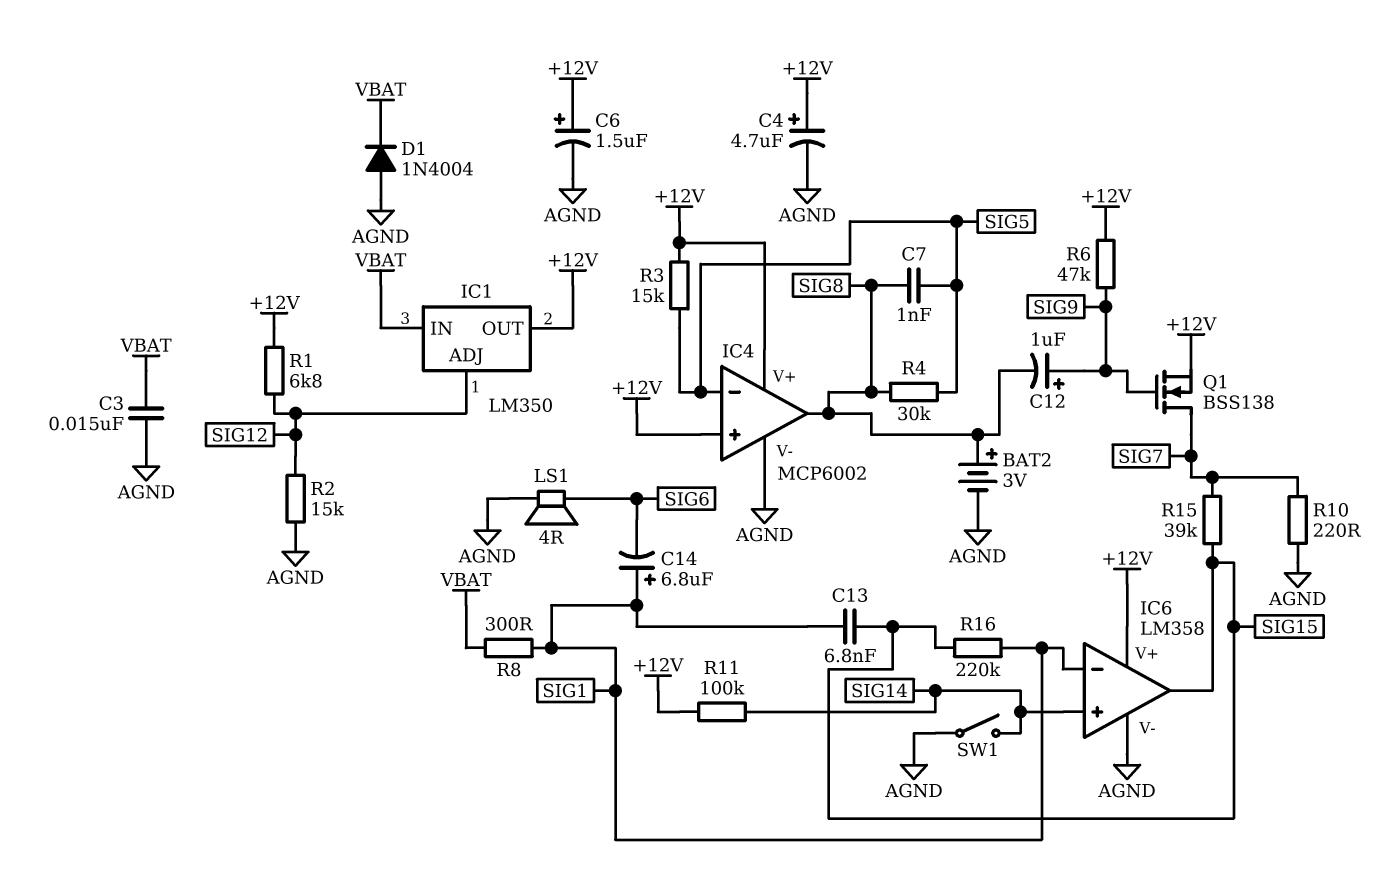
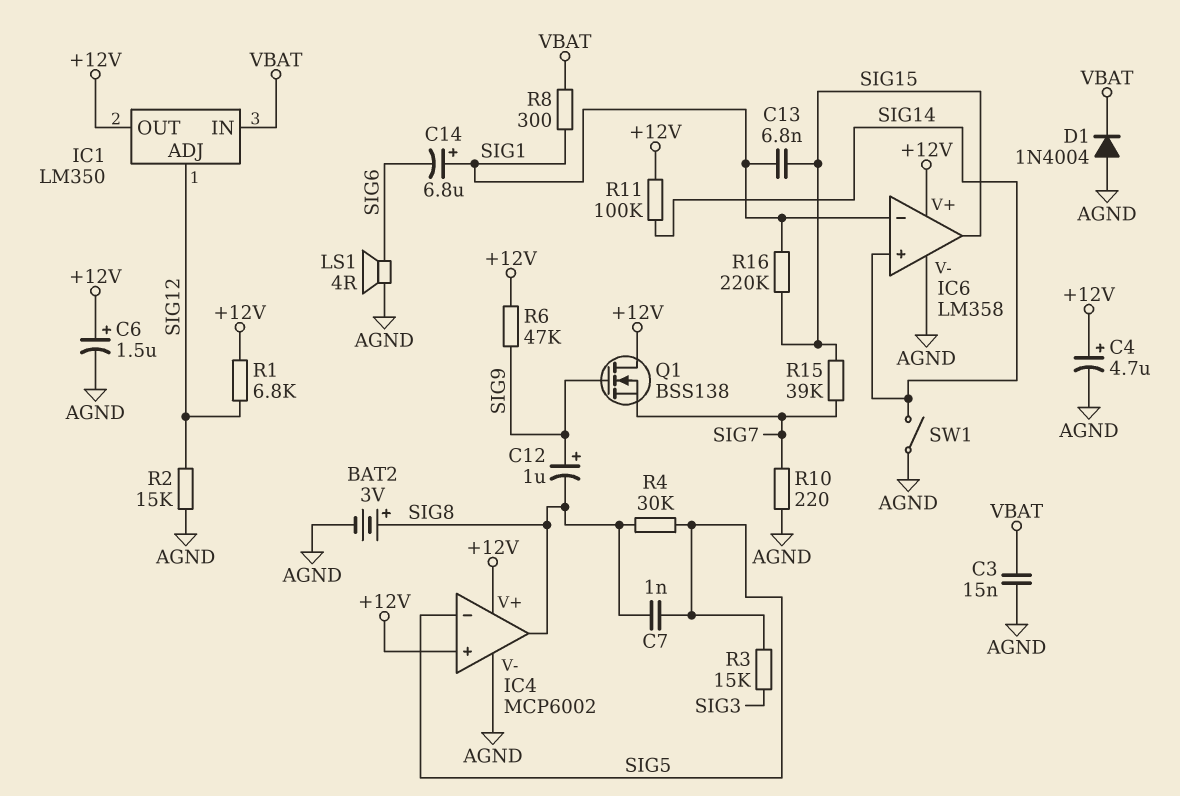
Q1: NMOS BSS138 (G SIG9, D SIG7, S +12V) -> NMOS BSS138 (G SIG9, D +12V, S SIG7)
R3: 15k (+12V, SIG5) -> 15k (SIG3, SIG5)

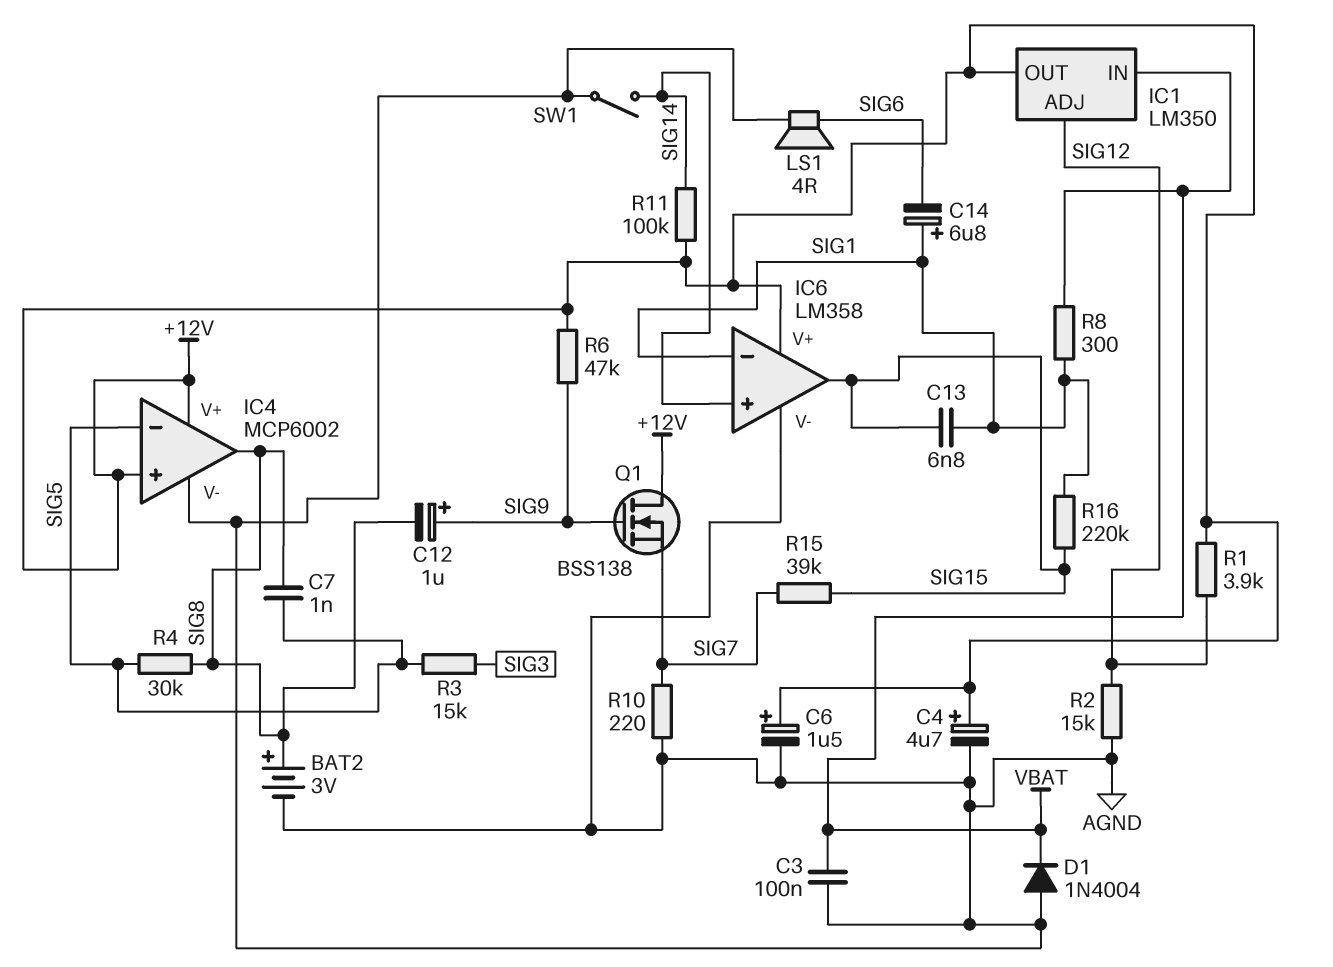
C3: 15nF (AGND, VBAT) -> 100nF (AGND, VBAT)
R1: 6.8k (+12V, SIG12) -> 3.9k (+12V, SIG12)

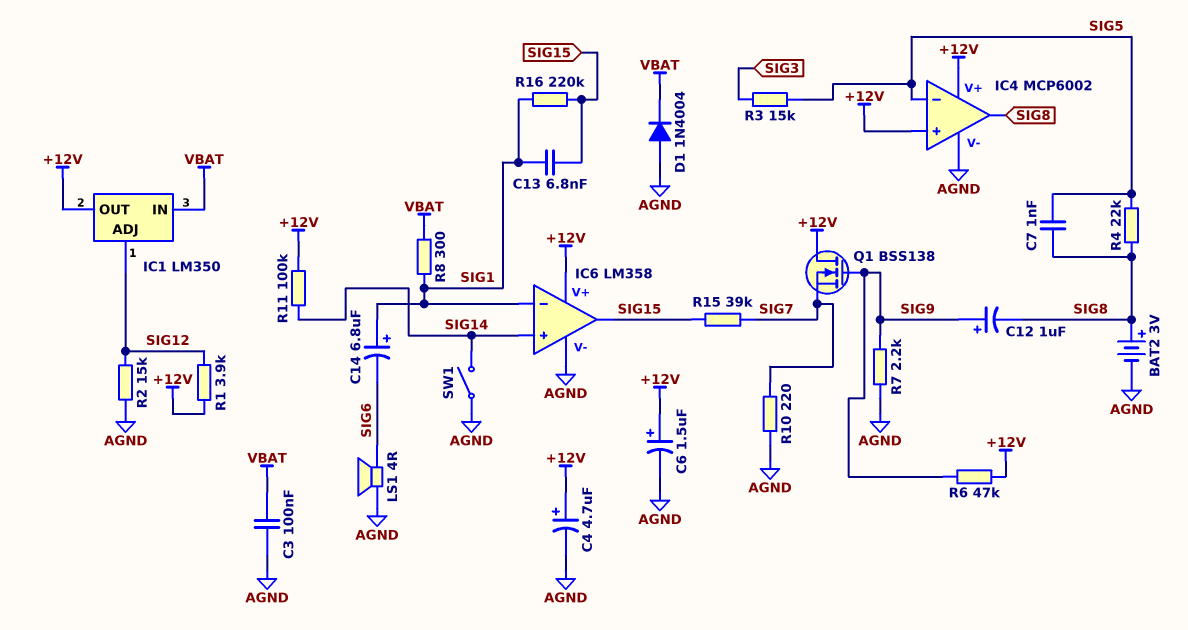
R4: 30k (SIG5, SIG8) -> 22k (SIG5, SIG8)
R7: none -> 2.2k (AGND, SIG9)

